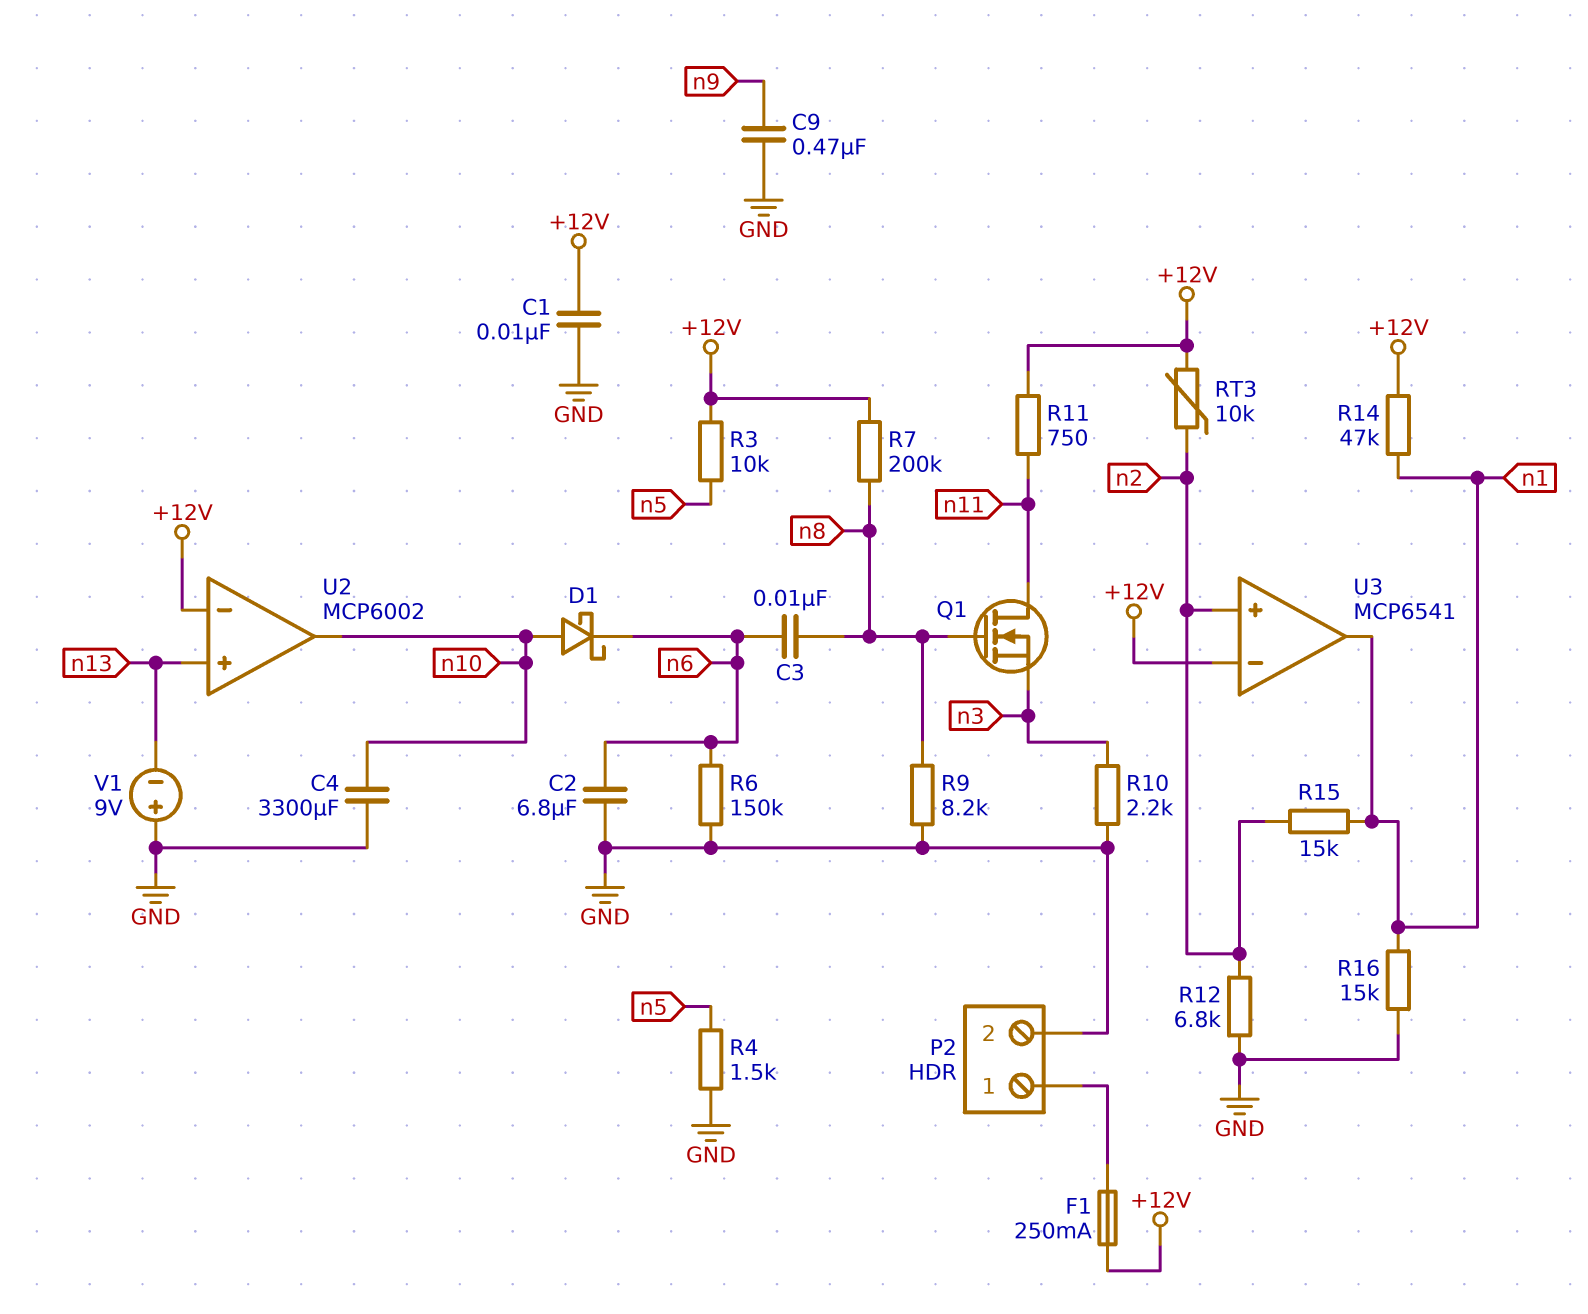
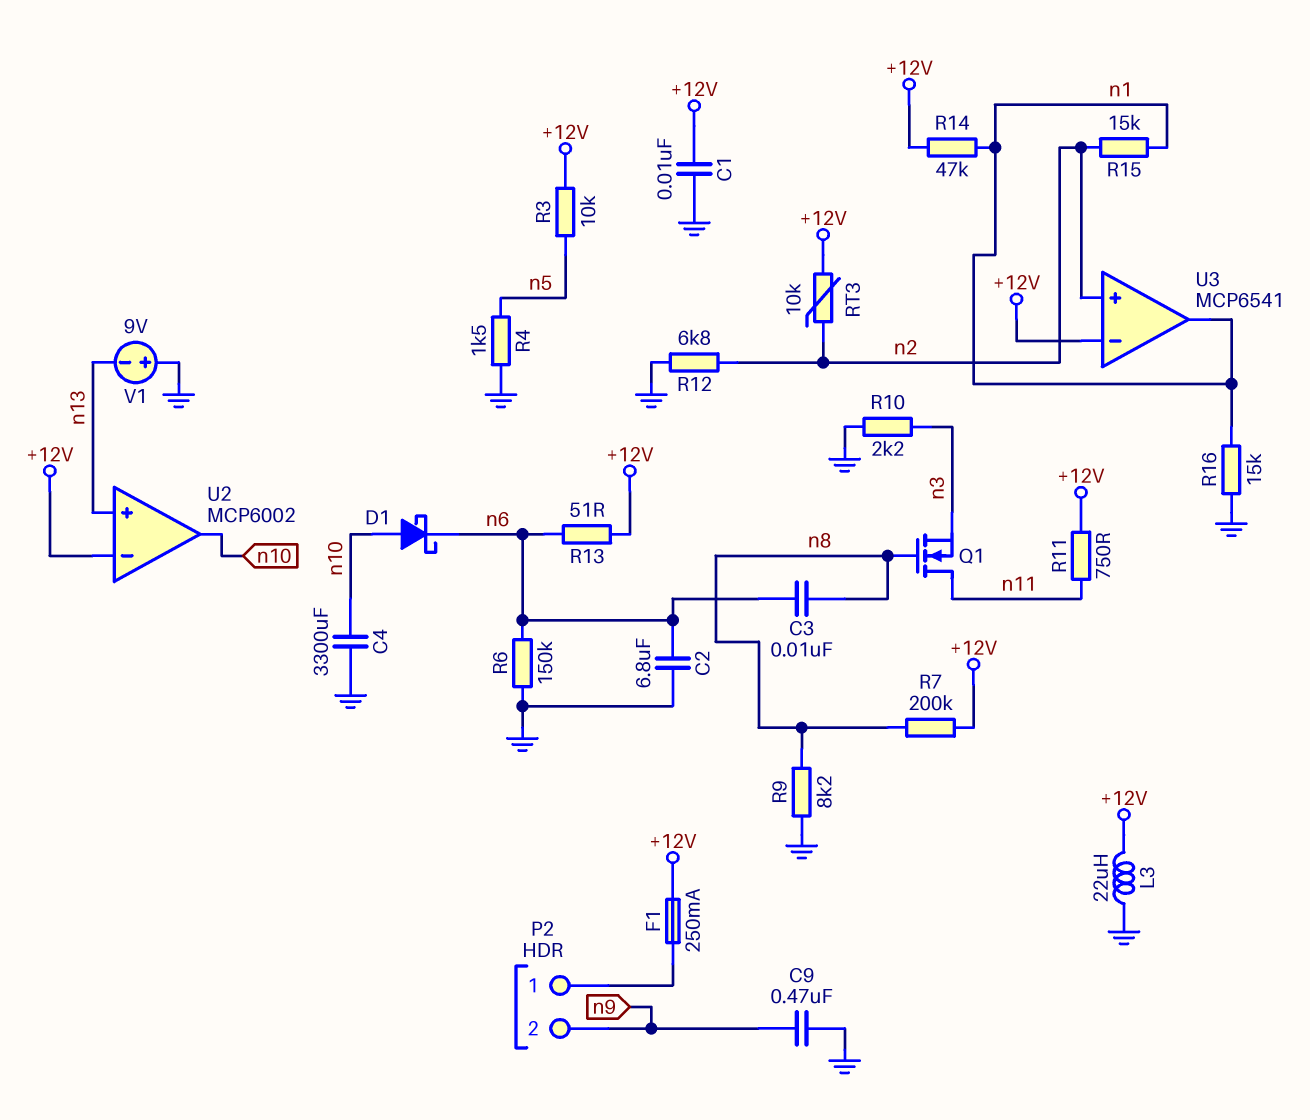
L3: none -> 22uH (+12V, GND)
P2 pin 2: GND -> n9
R13: none -> 51 (+12V, n6)

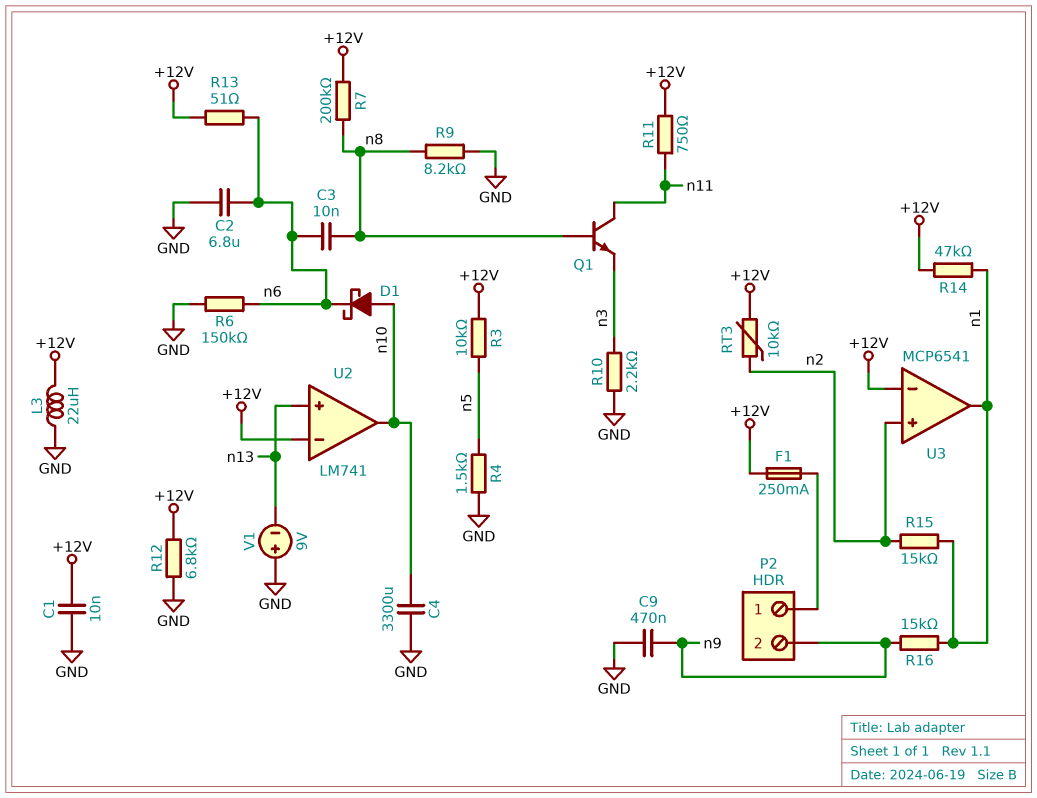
Q1: NMOS (G n8, D n11, S n3) -> NPN (B n8, C n11, E n3)
R12: 6.8k (GND, n2) -> 6.8k (+12V, GND)
R16: 15k (GND, n1) -> 15k (n1, n9)
U2: MCP6002 -> LM741

